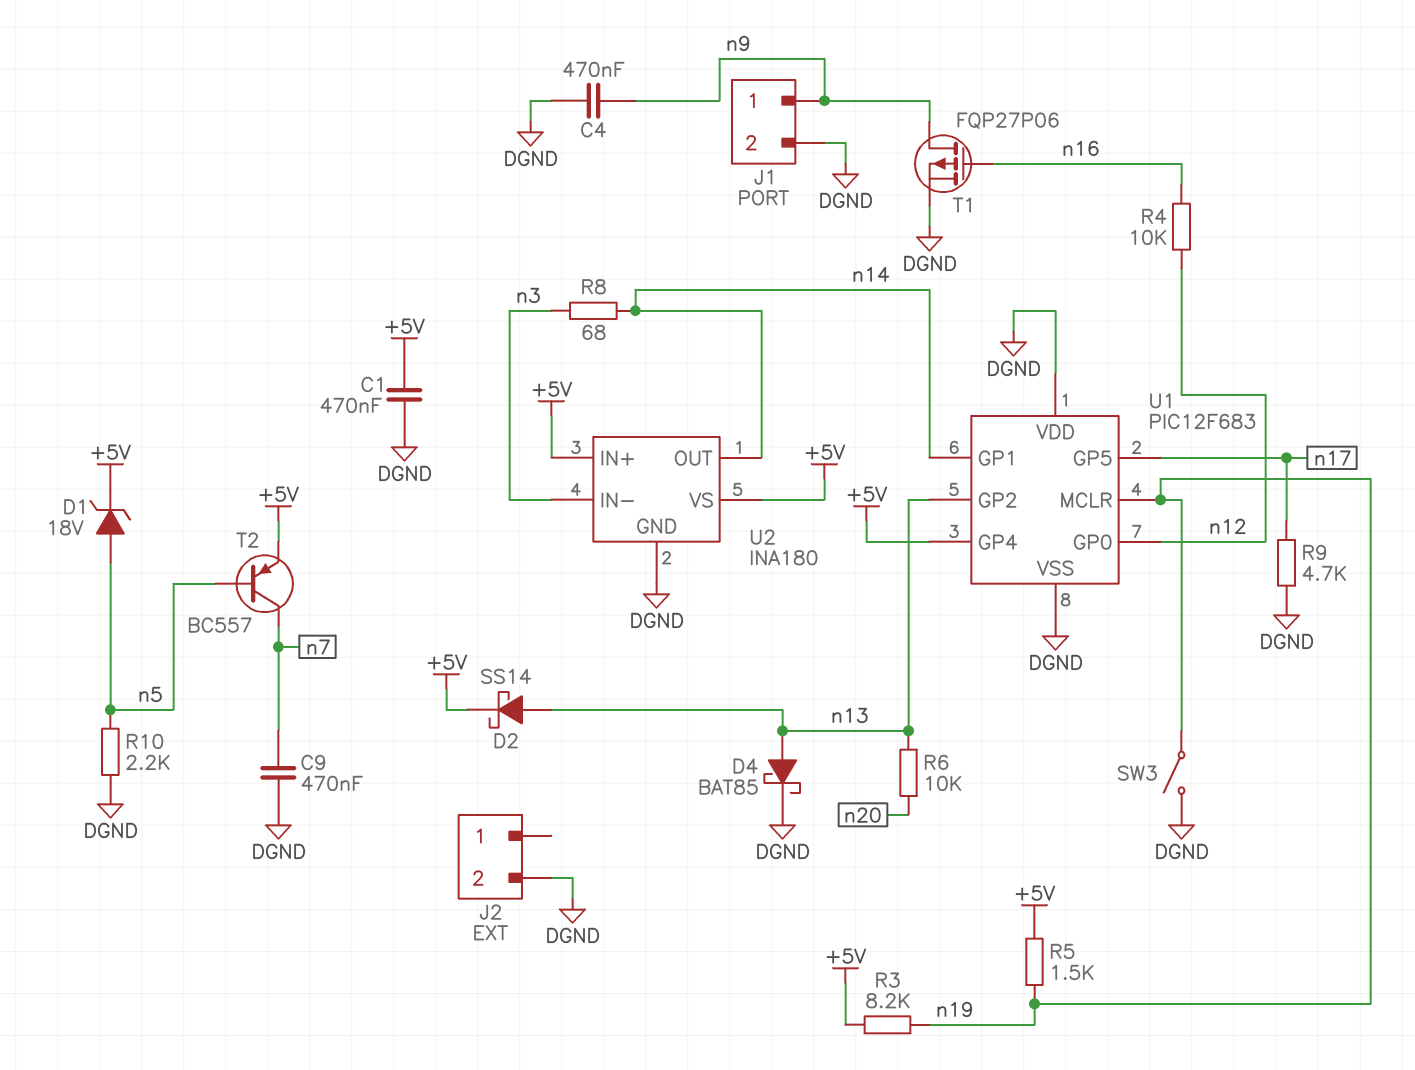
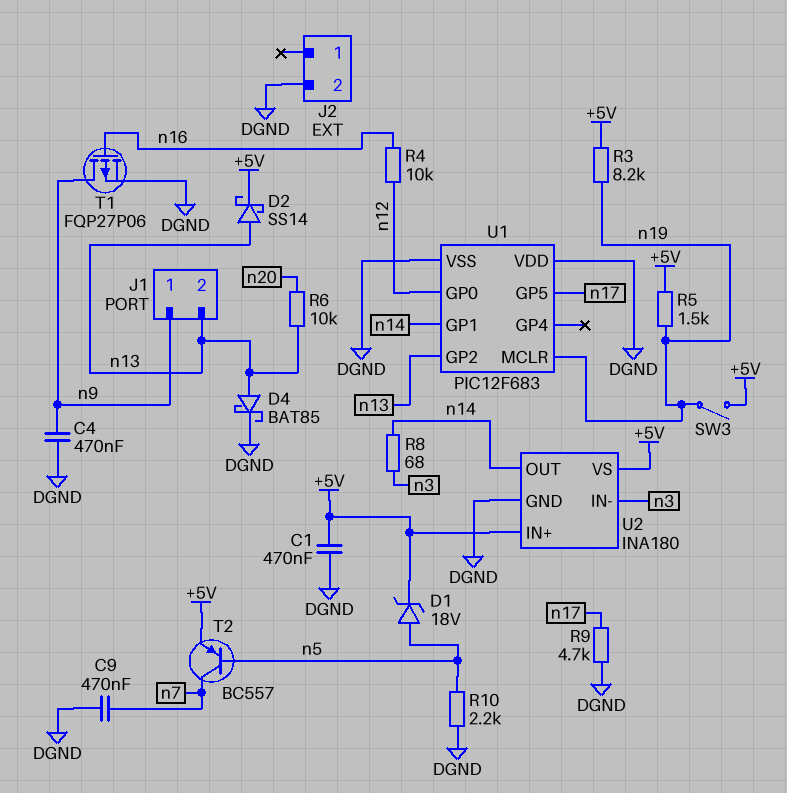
J1 pin 2: DGND -> n13
SW3: switch (DGND, n19) -> switch (+5V, n19)
U1 pin GP4: +5V -> none

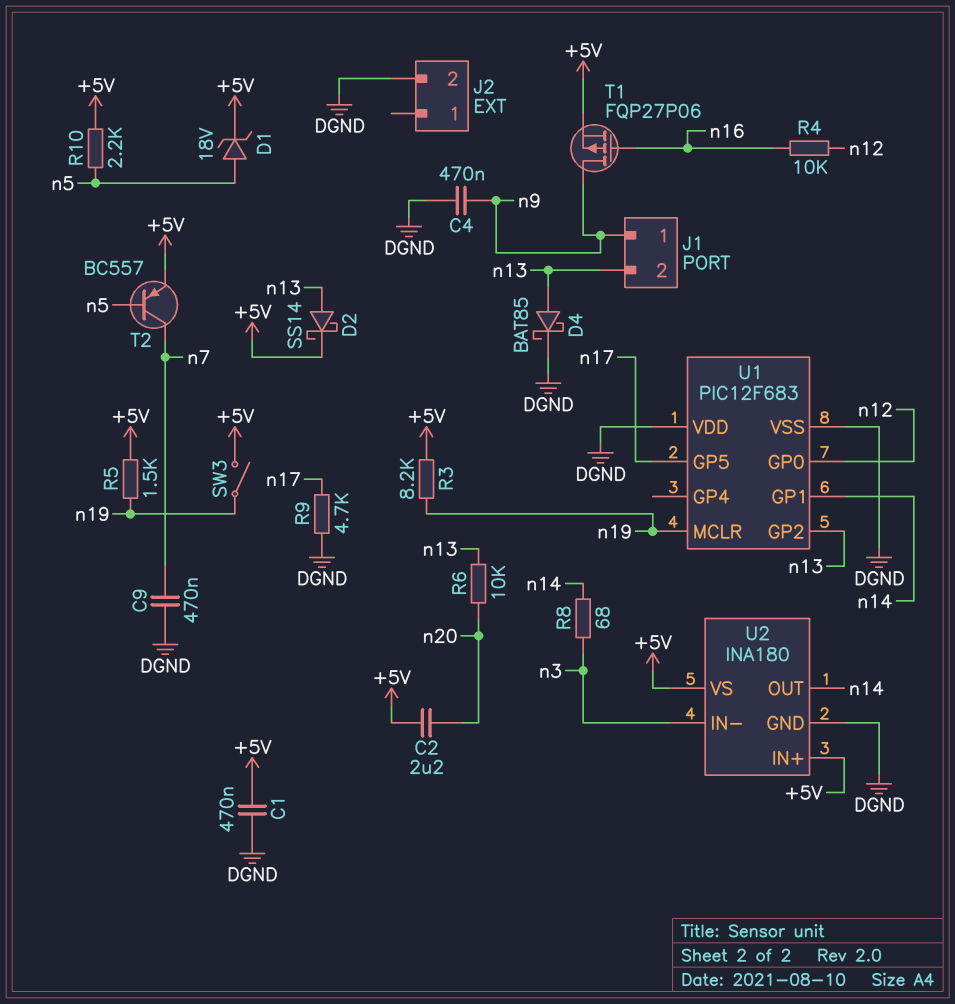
C2: none -> 2.2uF (+5V, n20)
R10: 2.2k (DGND, n5) -> 2.2k (+5V, n5)
T1: PMOS FQP27P06 (G n16, D n9, S DGND) -> PMOS FQP27P06 (G n16, D n9, S +5V)

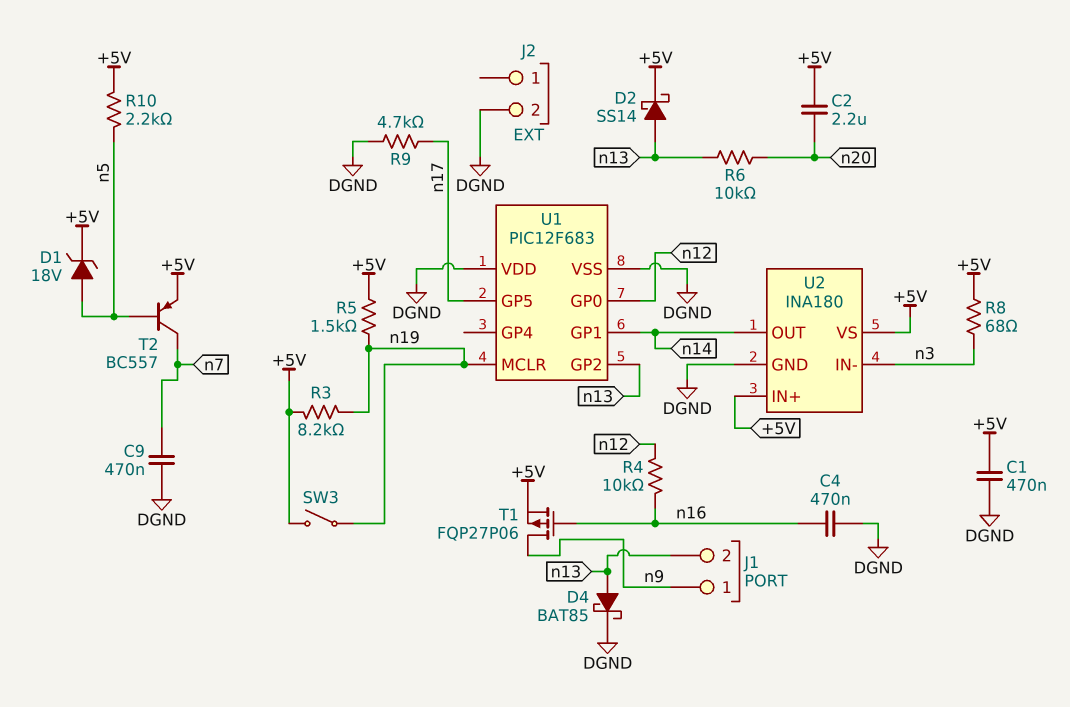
C4: 470nF (DGND, n9) -> 470nF (DGND, n16)
R8: 68 (n3, n14) -> 68 (+5V, n3)

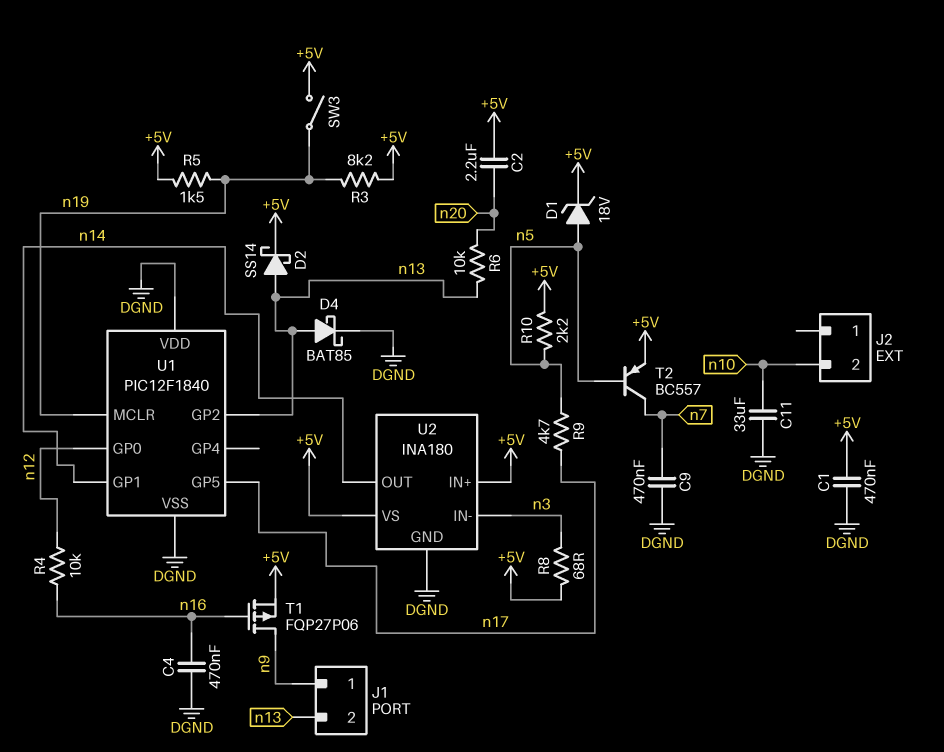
C11: none -> 33uF (DGND, n10)
J2 pin 2: DGND -> n10
R9: 4.7k (DGND, n17) -> 4.7k (n5, n17)
U1: PIC12F683 -> PIC12F1840

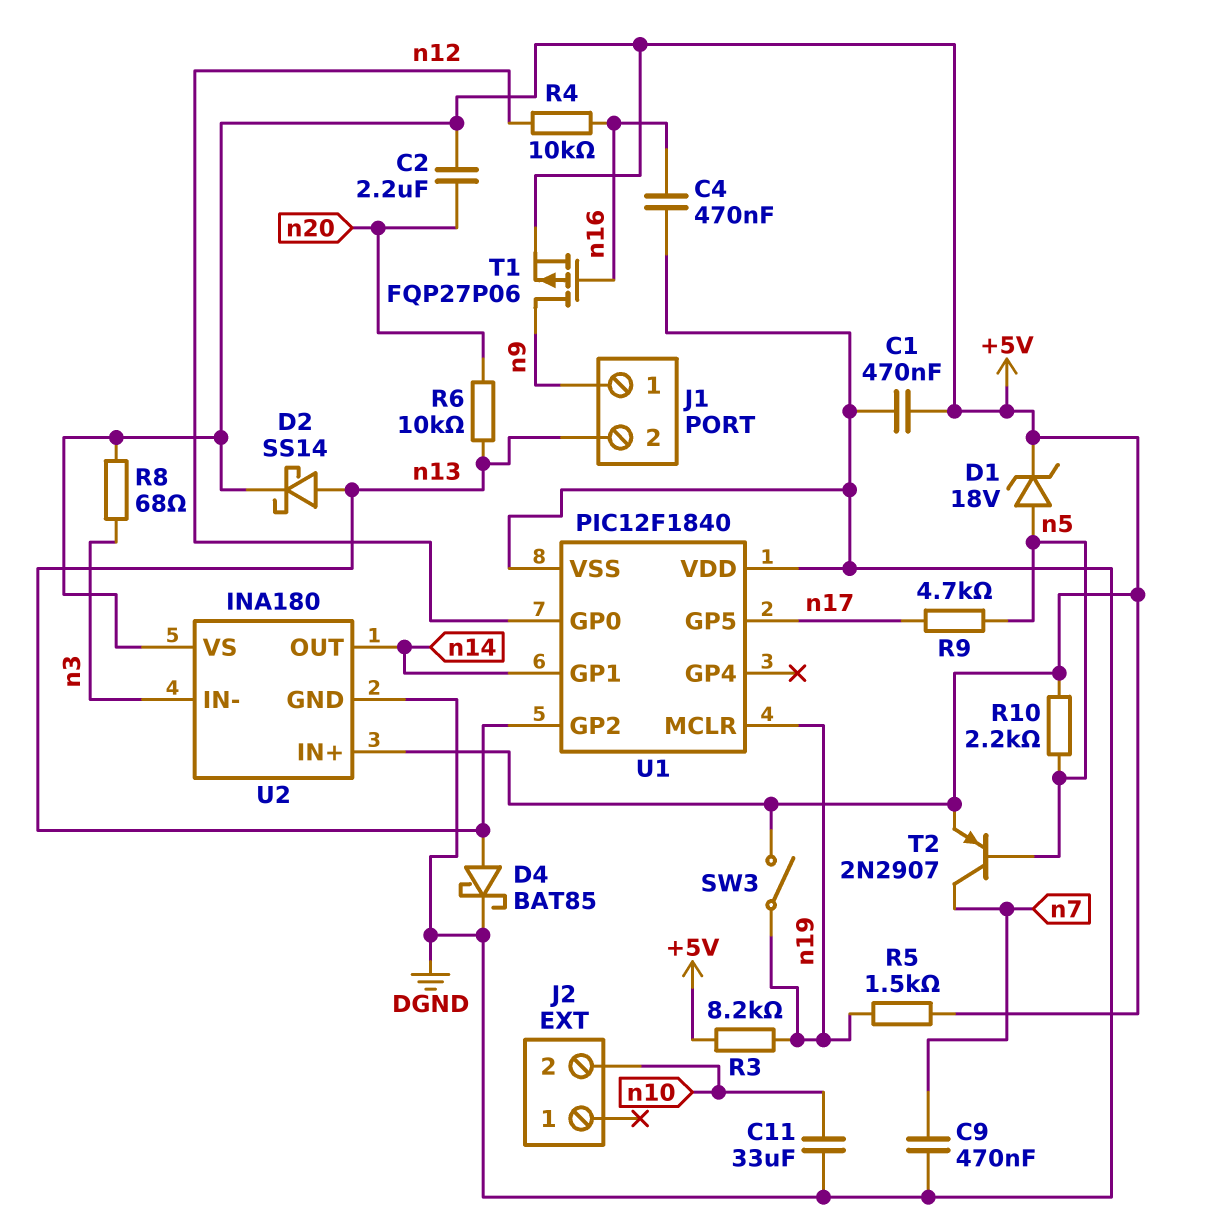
T2: PNP BC557 (B n5, C n7, E +5V) -> PNP 2N2907 (B n5, C n7, E +5V)

